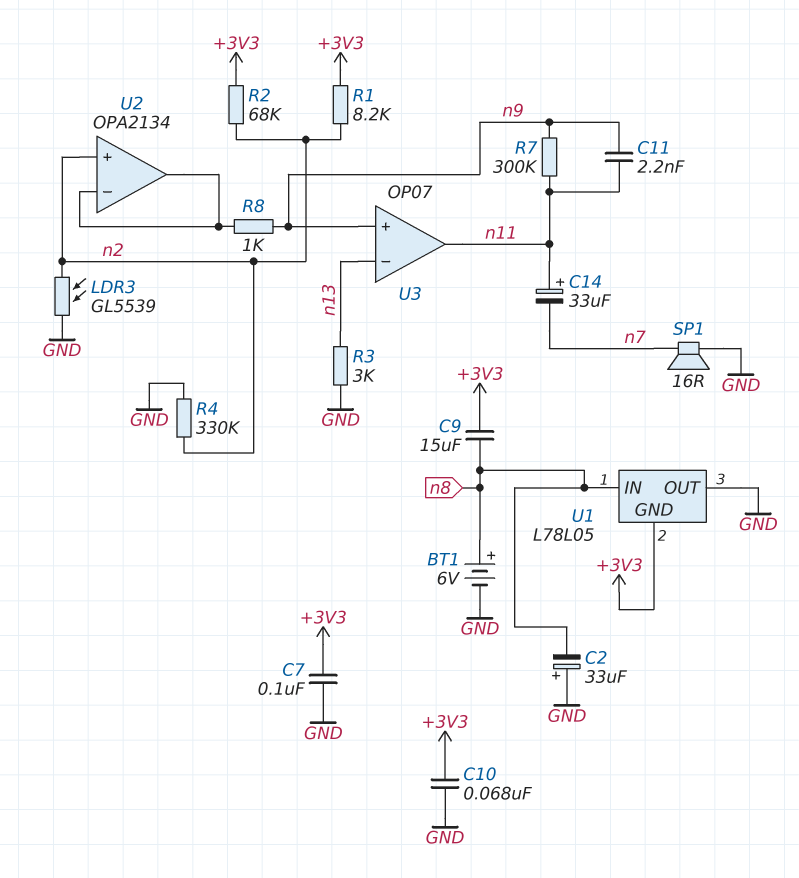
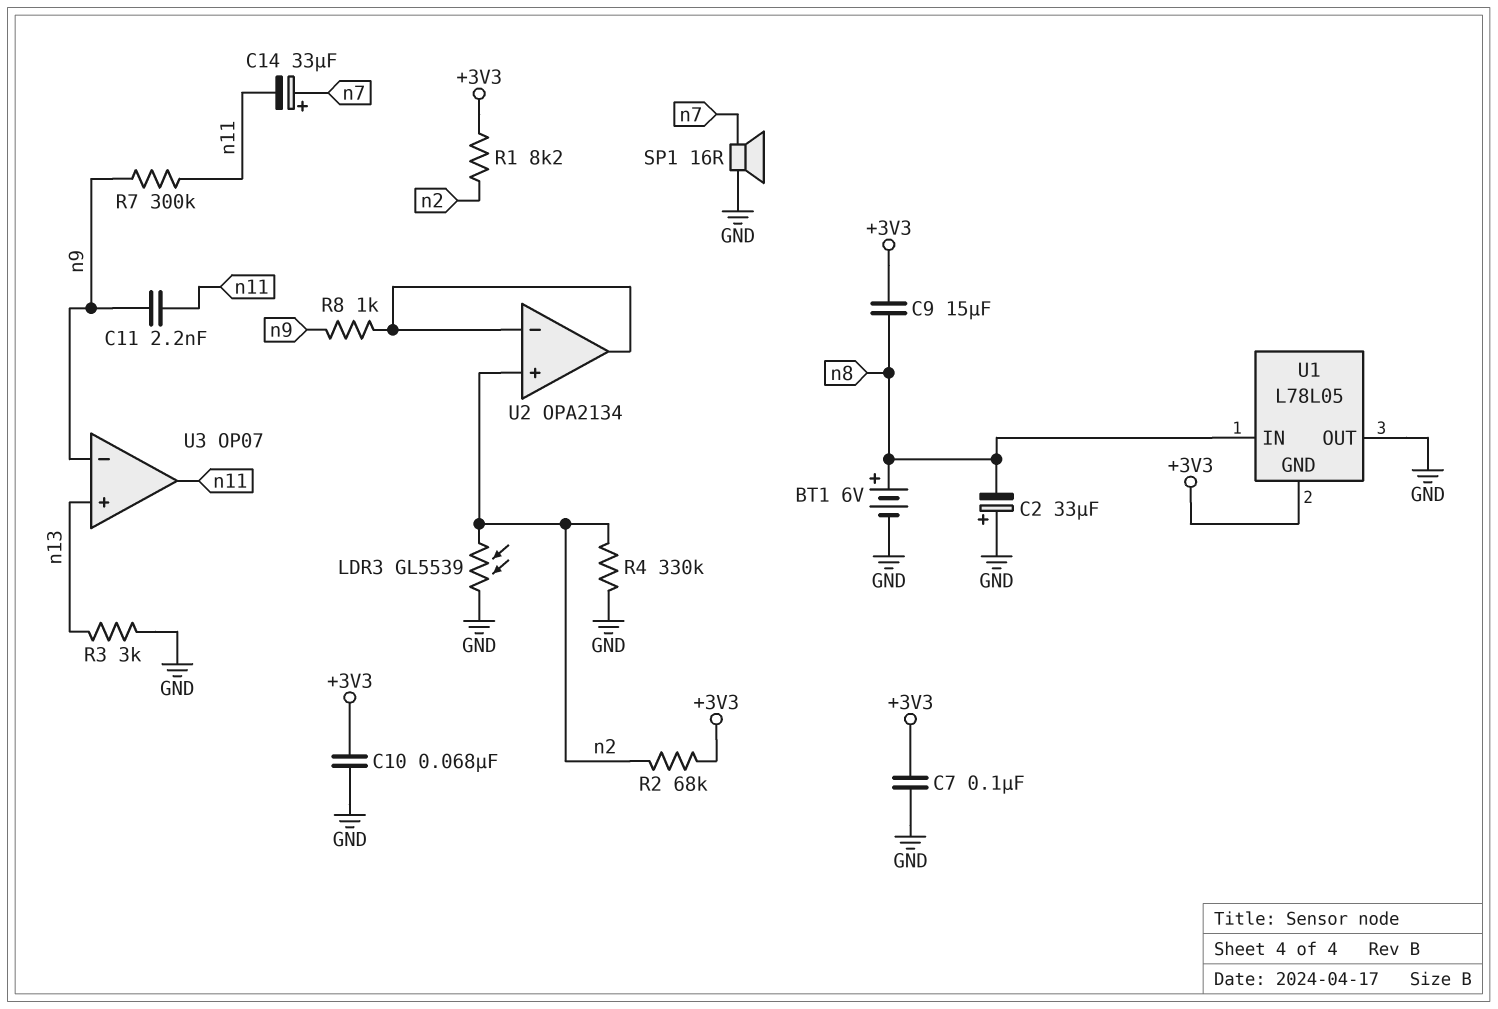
C14: 33uF (plus n11, minus n7) -> 33uF (plus n7, minus n11)
U3 pin in+: n9 -> n13
U3 pin in-: n13 -> n9

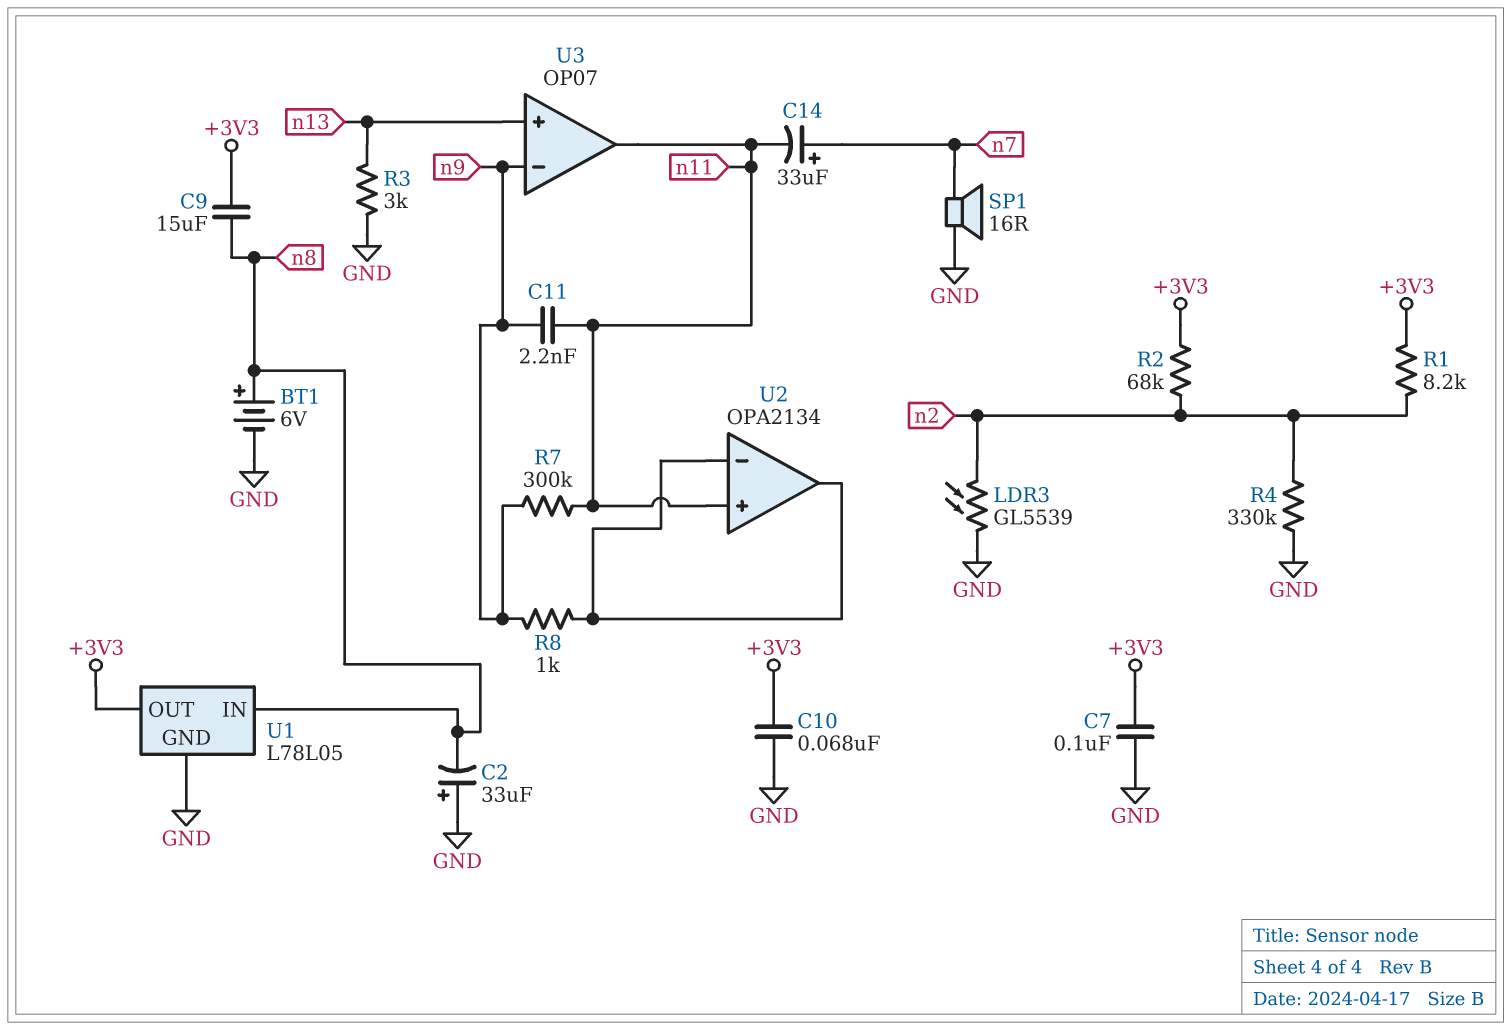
U1 pin GND: +3V3 -> GND
U1 pin OUT: GND -> +3V3
U2 pin in+: n2 -> n11

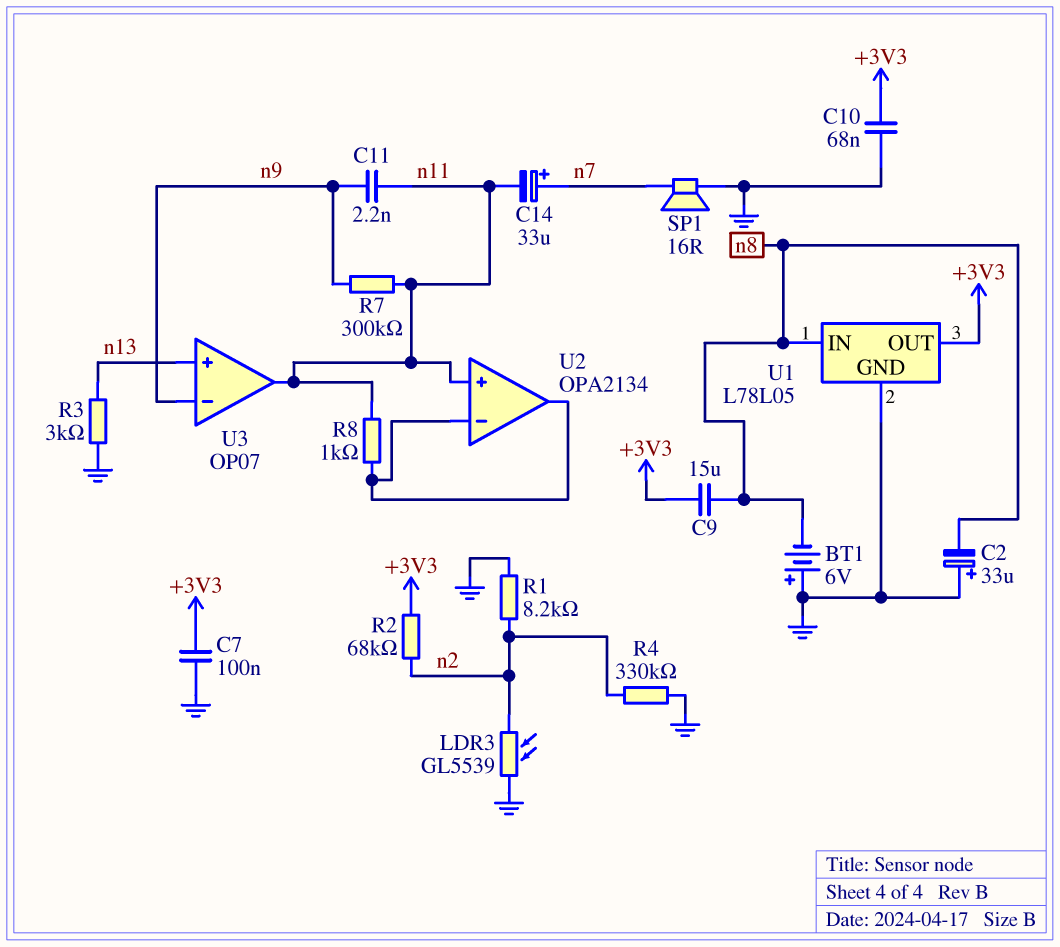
BT1: 6V (plus n8, minus GND) -> 6V (plus GND, minus n8)
R1: 8.2k (+3V3, n2) -> 8.2k (GND, n2)
R8: 1k (U2/in-, n9) -> 1k (U2/in-, n11)

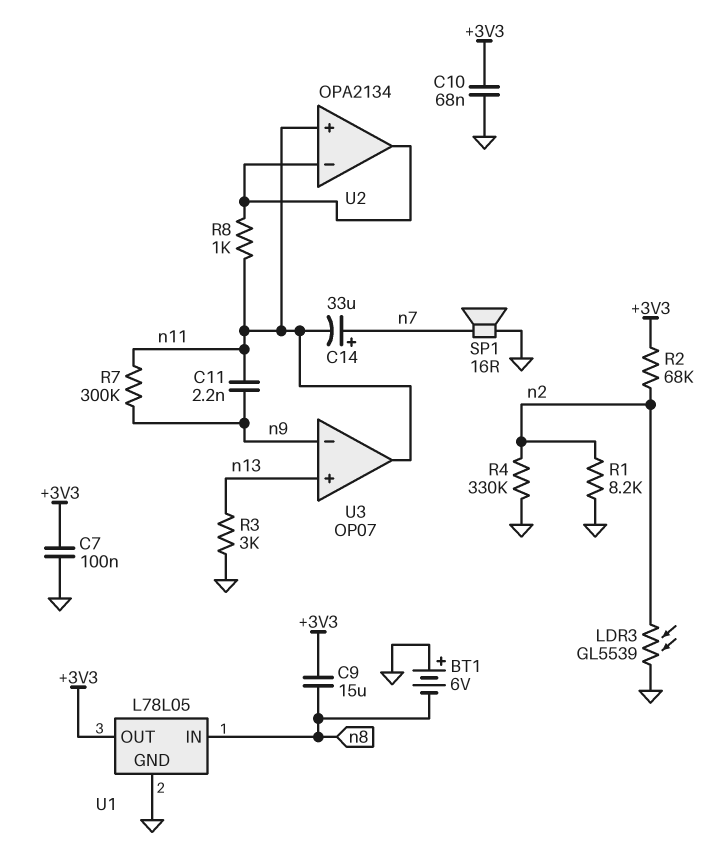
C2: 33uF (plus GND, minus n8) -> none

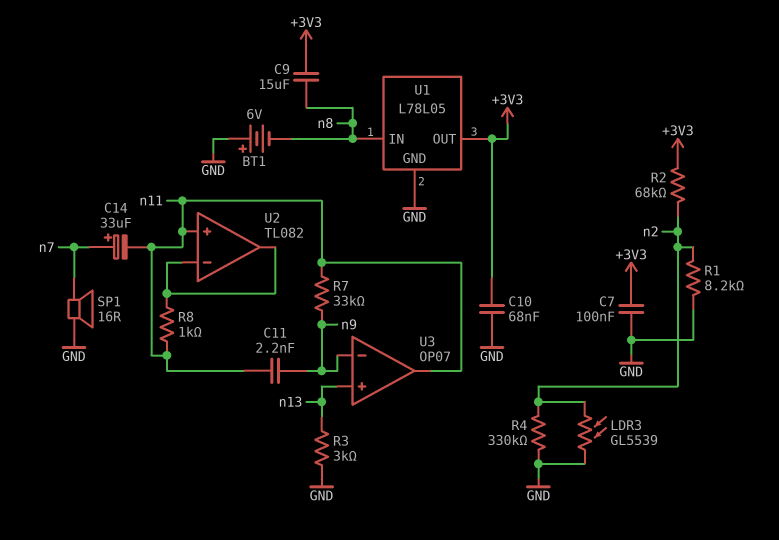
R7: 300k (n9, n11) -> 33k (n9, n11)
U2: OPA2134 -> TL082

